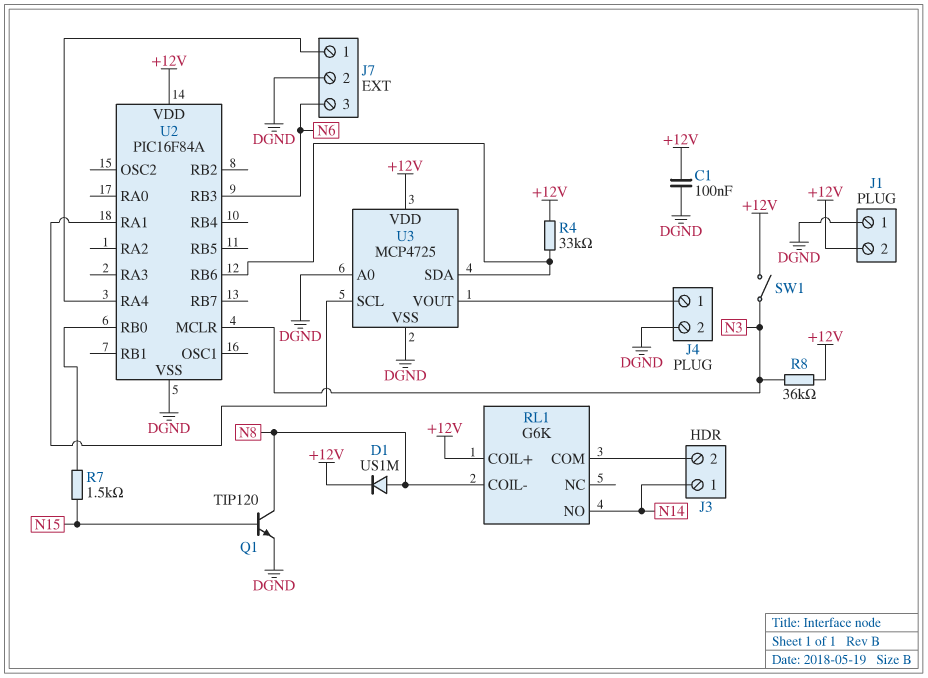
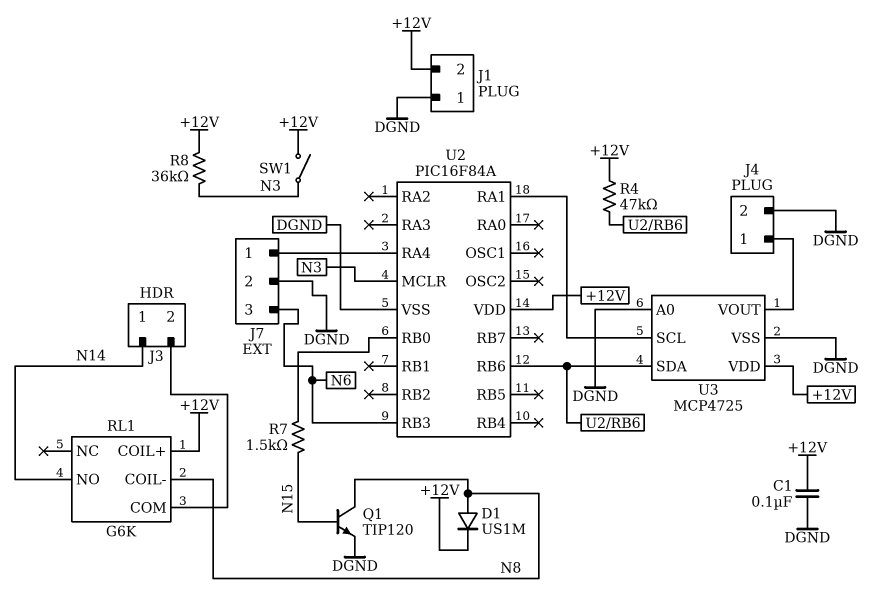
R4: 33k (+12V, U2/RB6) -> 47k (+12V, U2/RB6)

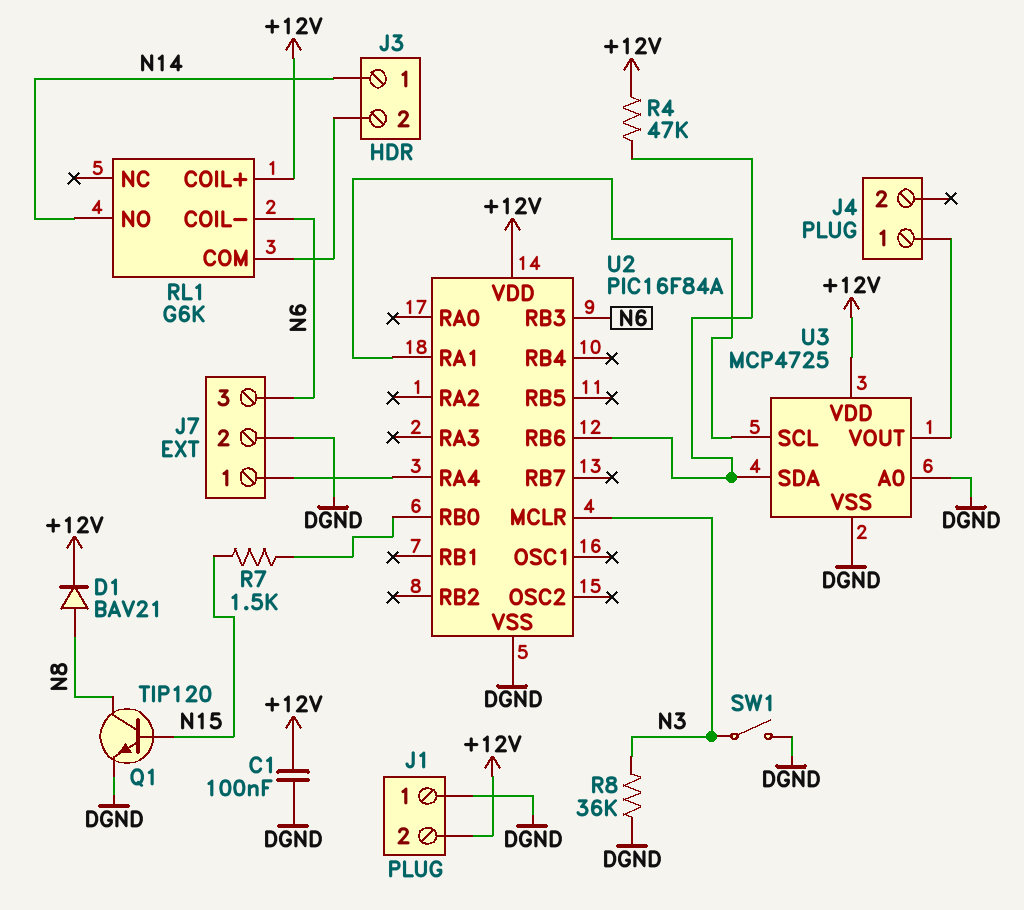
D1: diode US1M (A N8, K +12V) -> diode BAV21 (A N8, K +12V)
J4 pin 2: DGND -> none
R8: 36k (+12V, N3) -> 36k (DGND, N3)
RL1 pin COIL-: N8 -> N6
SW1: switch (+12V, N3) -> switch (DGND, N3)

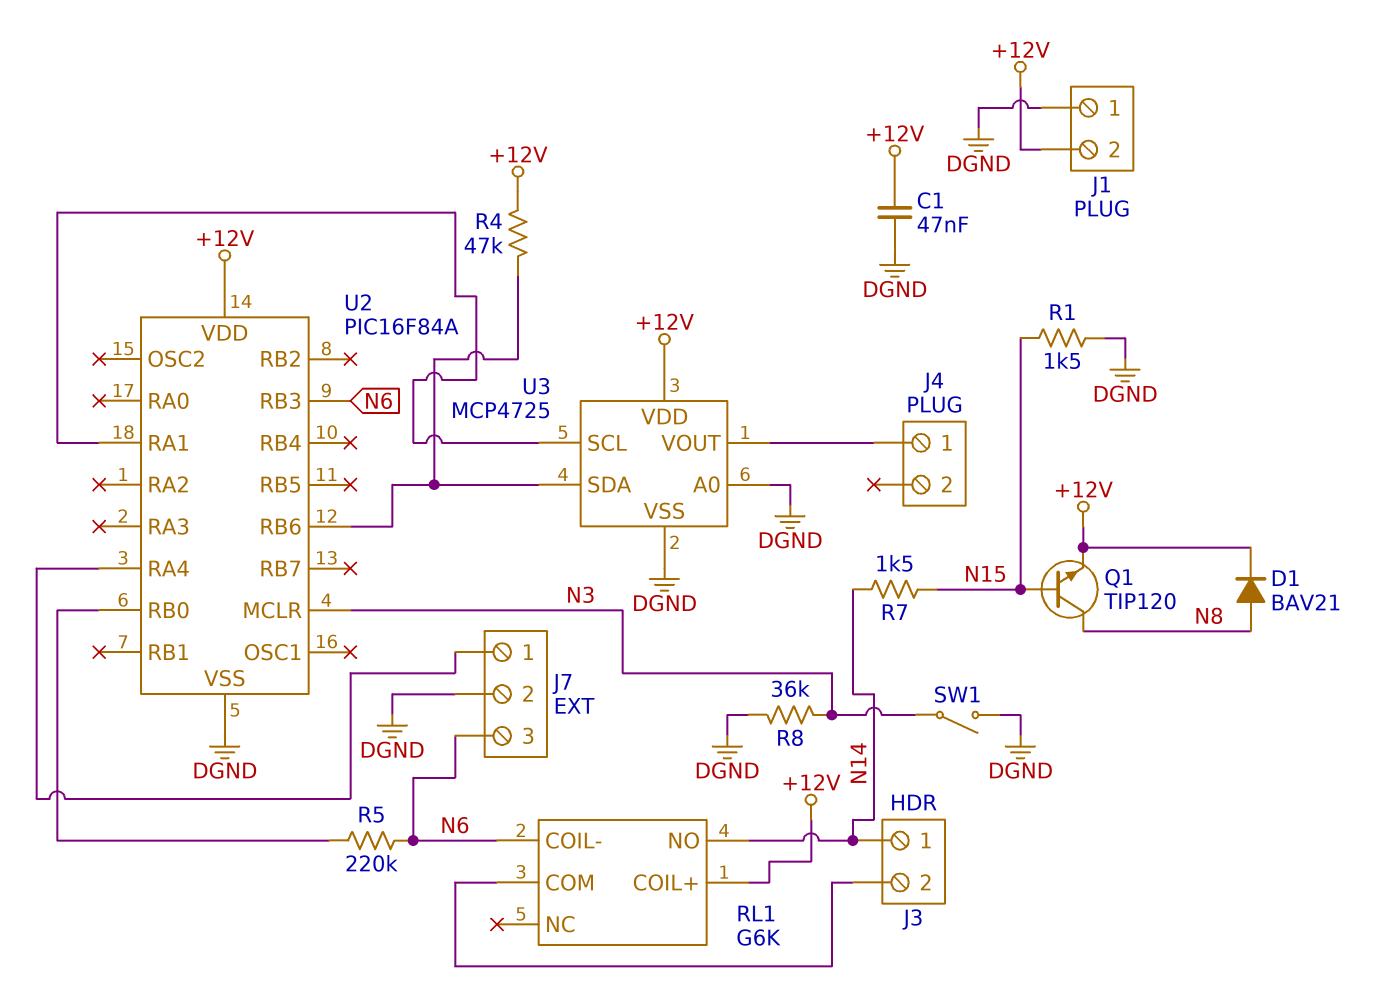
C1: 100nF (+12V, DGND) -> 47nF (+12V, DGND)
Q1: NPN TIP120 (B N15, C N8, E DGND) -> NPN TIP120 (B N15, C N8, E +12V)
R1: none -> 1.5k (DGND, N15)
R5: none -> 220k (N6, U2/RB0)
R7: 1.5k (N15, U2/RB0) -> 1.5k (N14, N15)

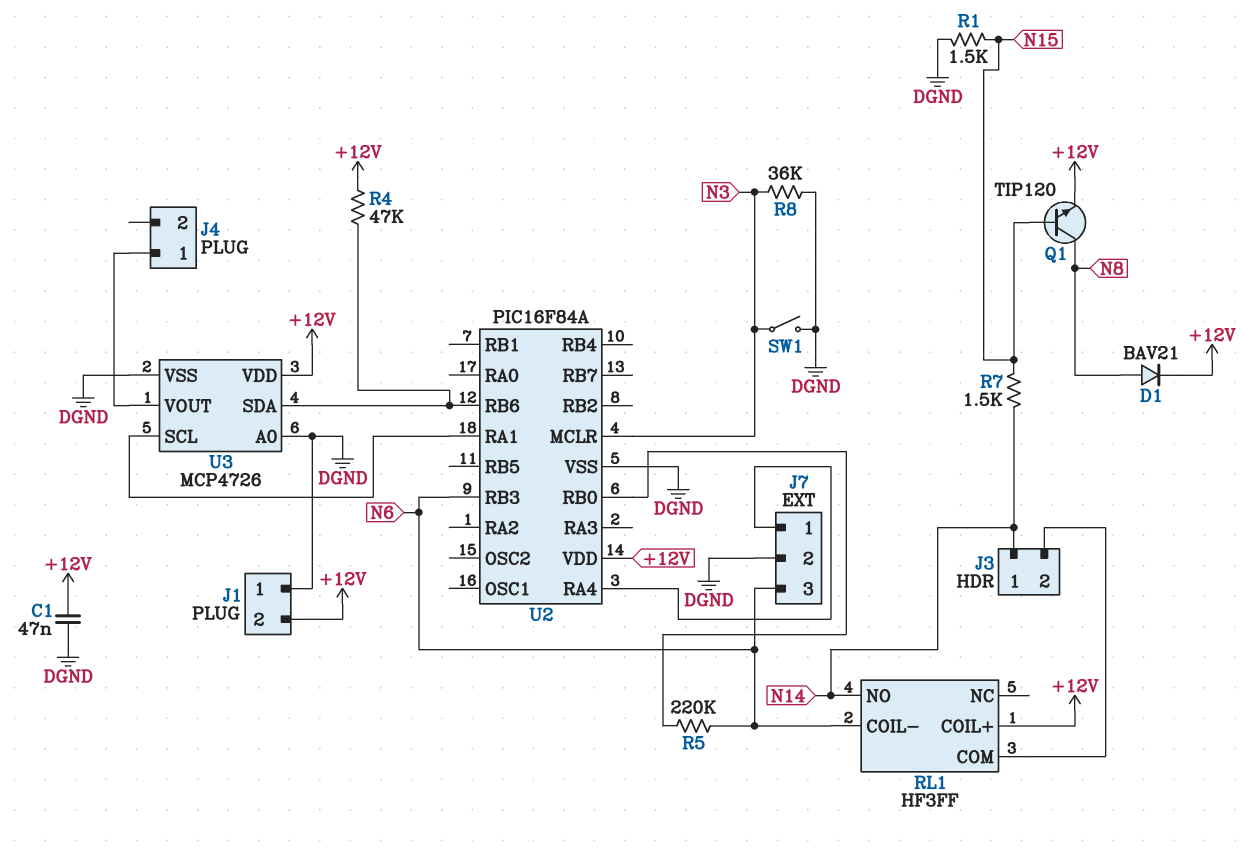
RL1: G6K -> HF3FF
U3: MCP4725 -> MCP4726

